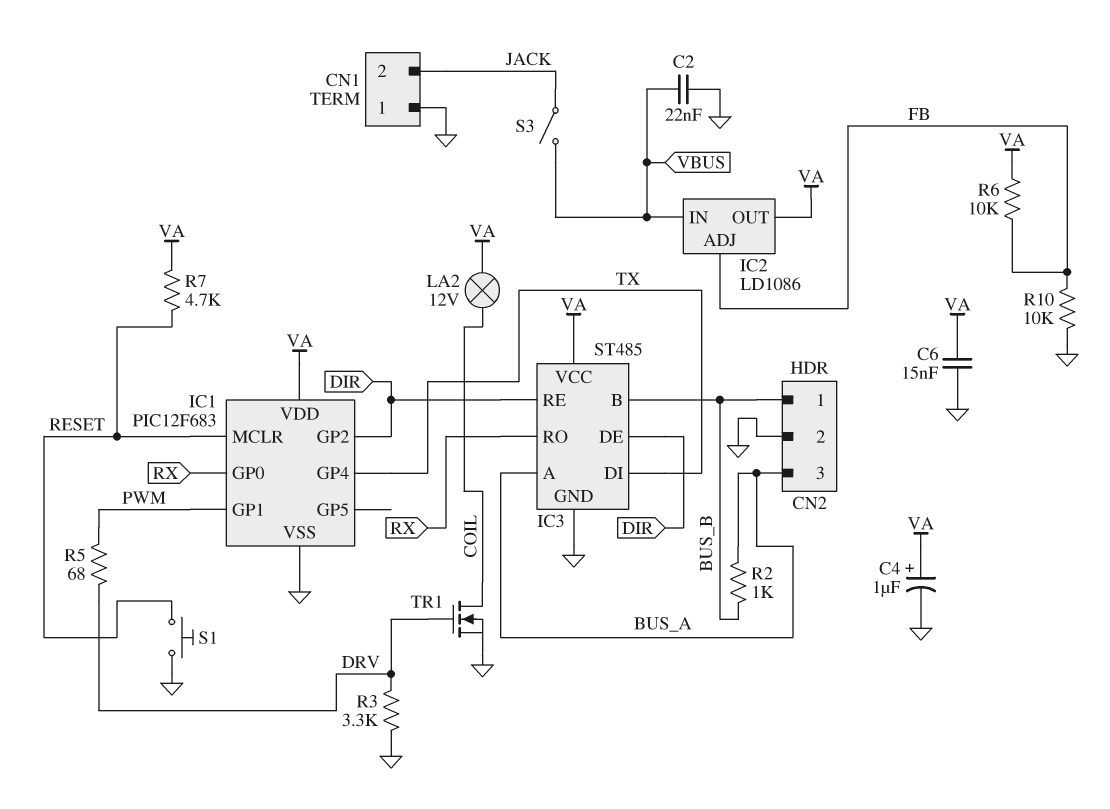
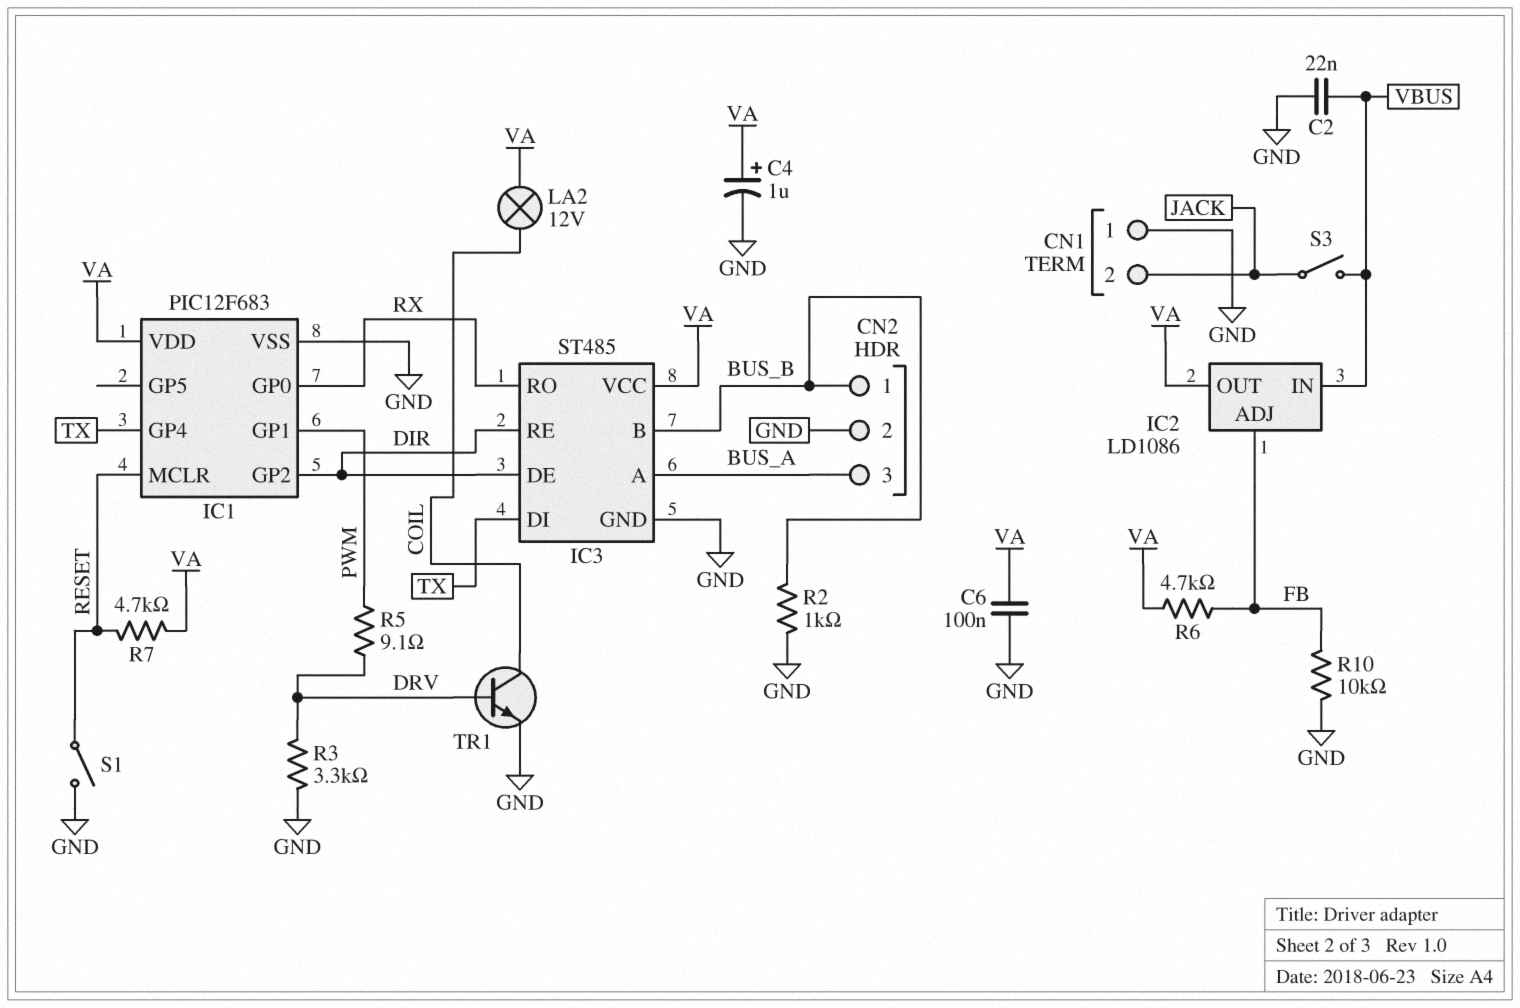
C6: 15nF (GND, VA) -> 100nF (GND, VA)
R2: 1k (BUS_A, BUS_B) -> 1k (BUS_B, GND)
R5: 68 (DRV, PWM) -> 9.1 (DRV, PWM)
R6: 10k (FB, VA) -> 4.7k (FB, VA)
S1: button (GND, RESET) -> switch (GND, RESET)
TR1: NMOS (G DRV, D COIL, S GND) -> NPN (B DRV, C COIL, E GND)

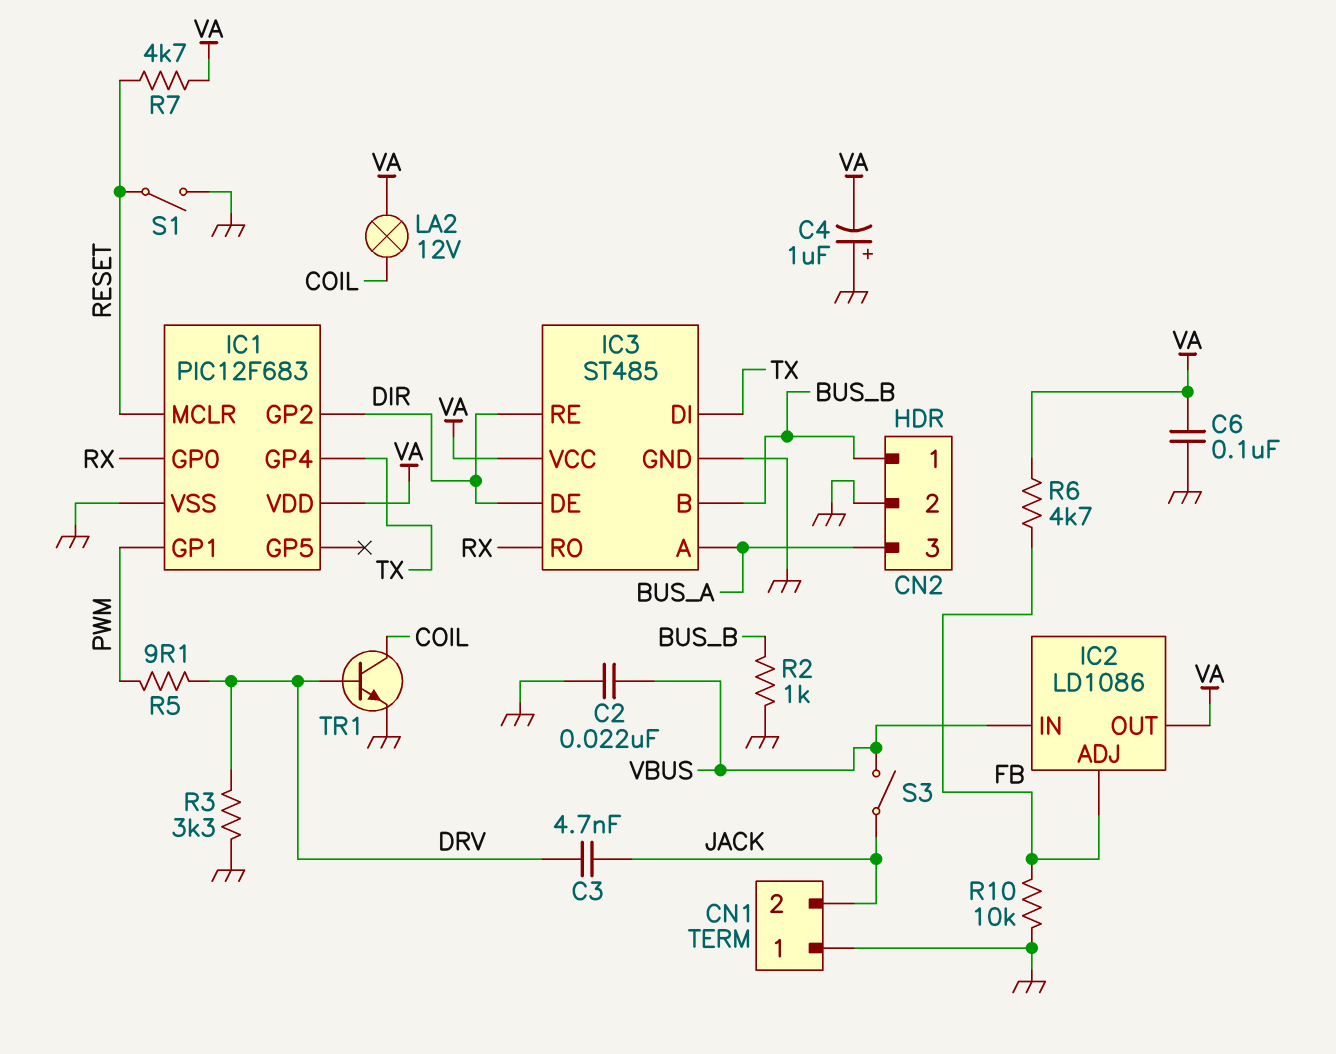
C3: none -> 4.7nF (DRV, JACK)
C4: 1uF (plus VA, minus GND) -> 1uF (plus GND, minus VA)

